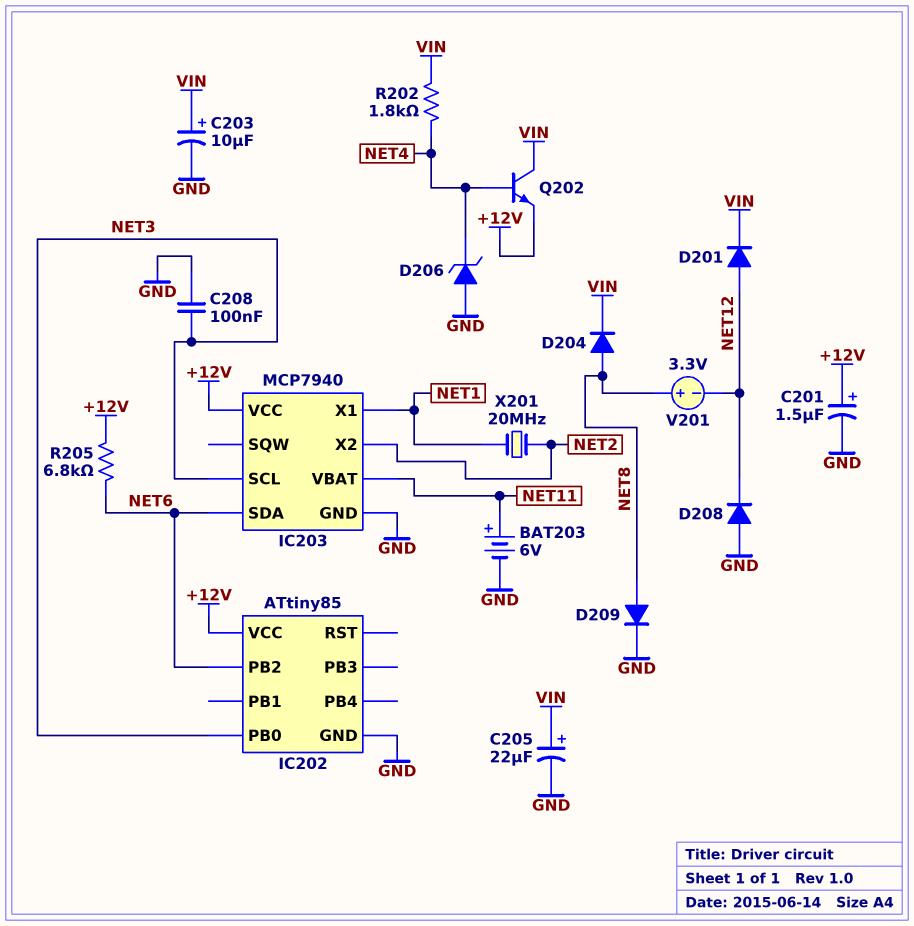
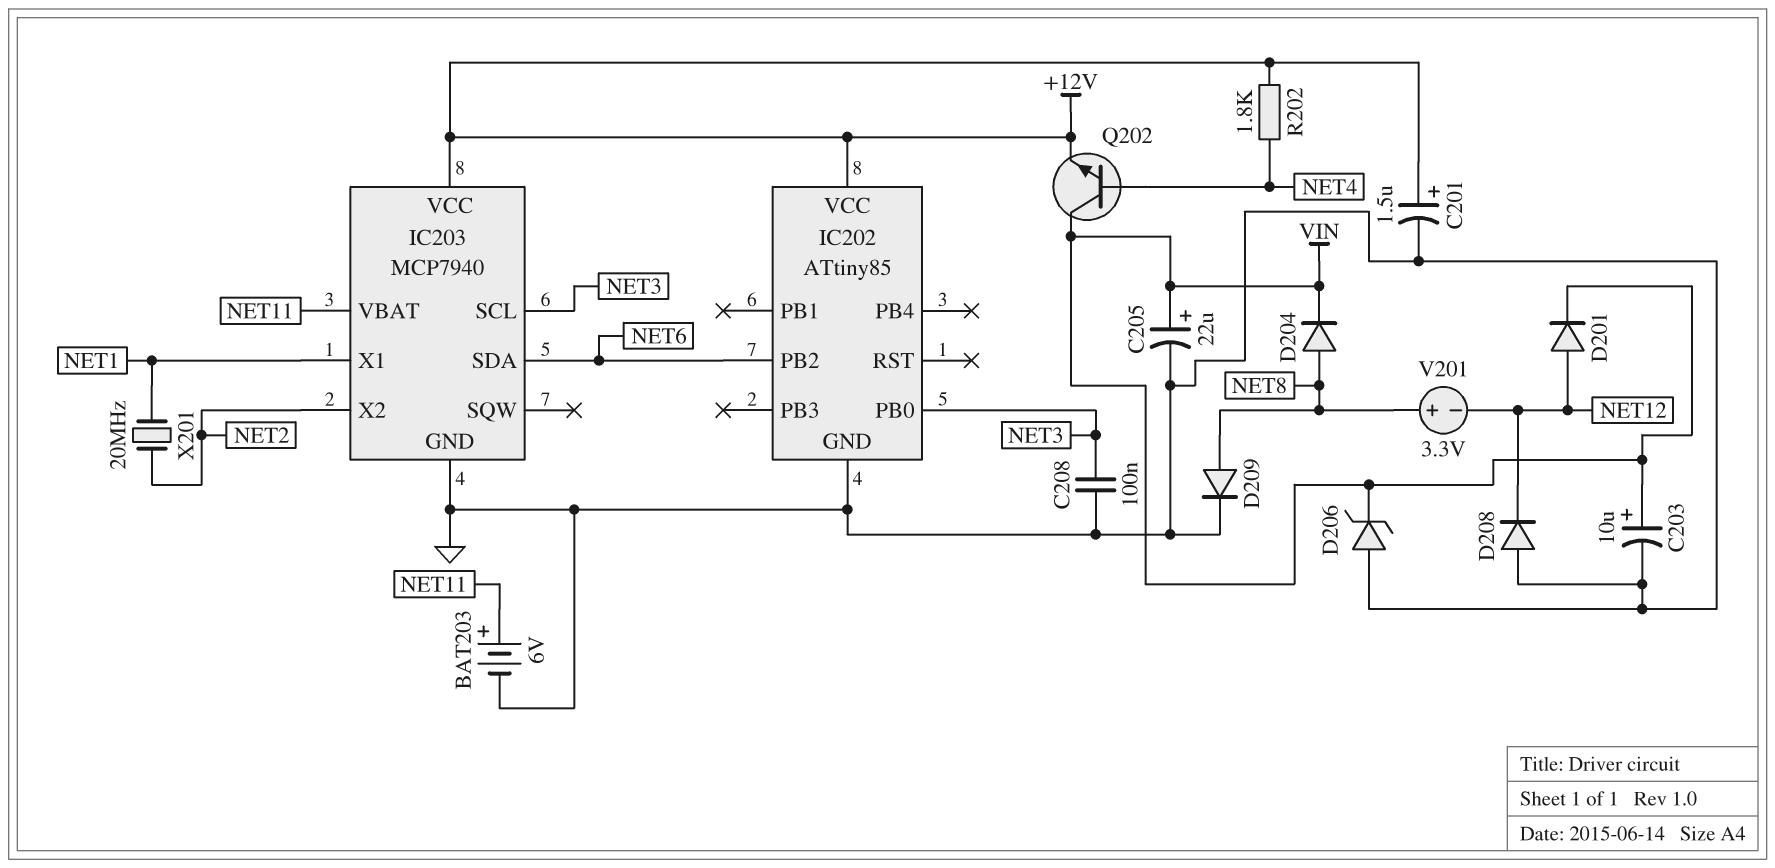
D206: zener (A GND, K NET4) -> zener (A GND, K VIN)
R202: 1.8k (NET4, VIN) -> 1.8k (+12V, NET4)
R205: 6.8k (+12V, NET6) -> none

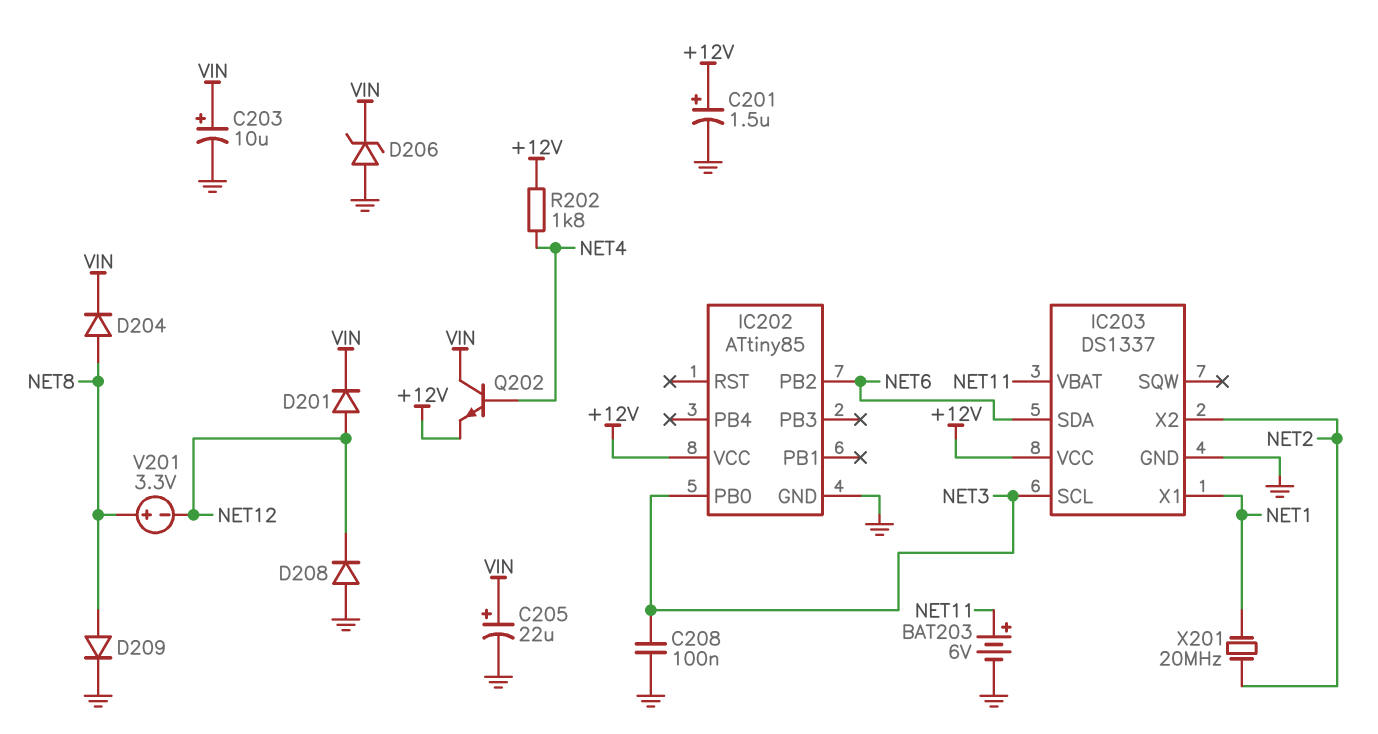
IC203: MCP7940 -> DS1337

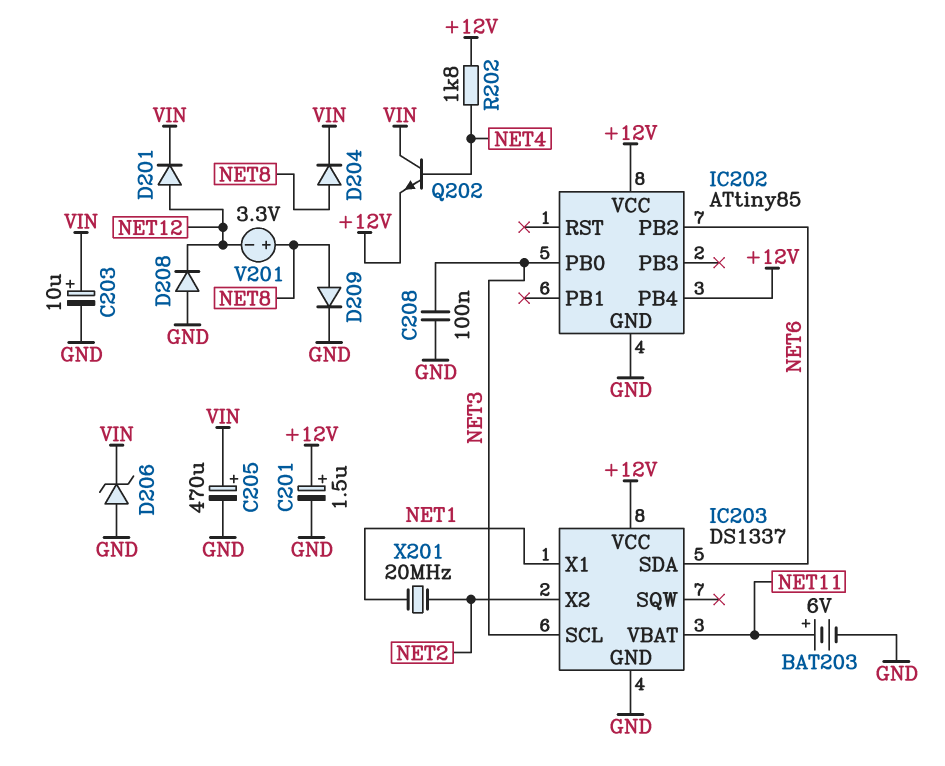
C205: 22uF (plus VIN, minus GND) -> 470uF (plus VIN, minus GND)
IC202 pin PB4: none -> +12V

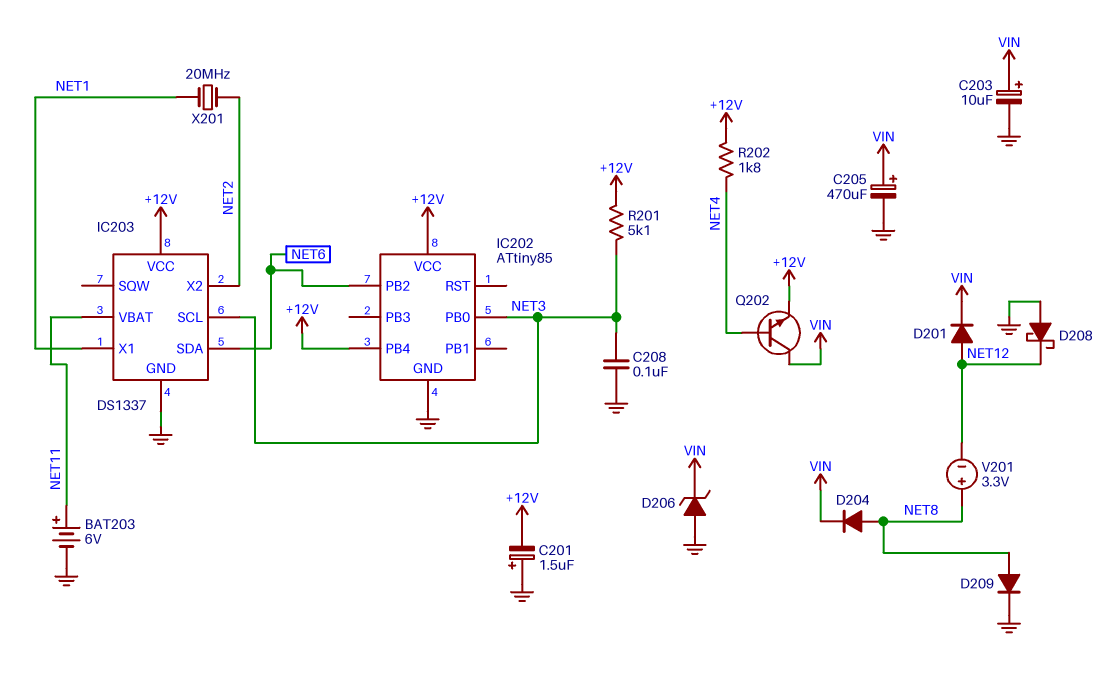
C201: 1.5uF (plus +12V, minus GND) -> 1.5uF (plus GND, minus +12V)
D208: diode (A GND, K NET12) -> schottky (A GND, K NET12)
R201: none -> 5.1k (+12V, NET3)

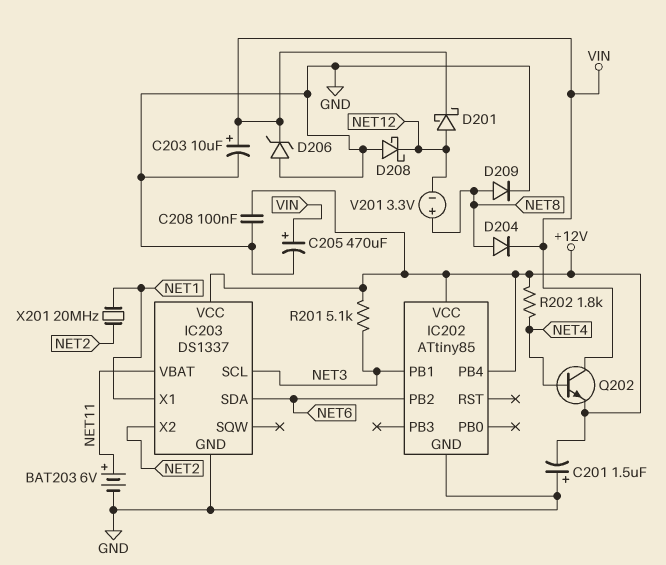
C208: 100nF (GND, NET3) -> 100nF (+12V, GND)
D201: diode (A NET12, K VIN) -> schottky (A NET12, K VIN)
IC202 pin PB0: NET3 -> none
IC202 pin PB1: none -> NET3

